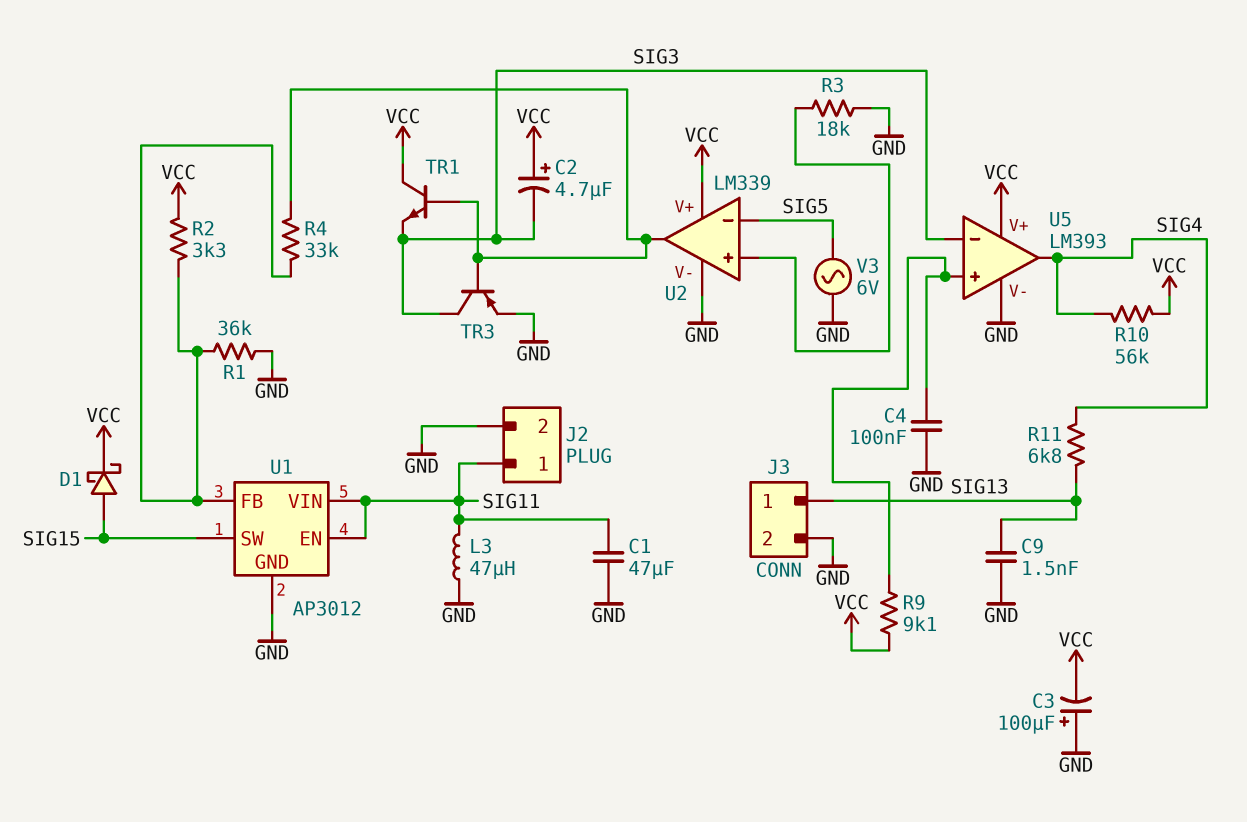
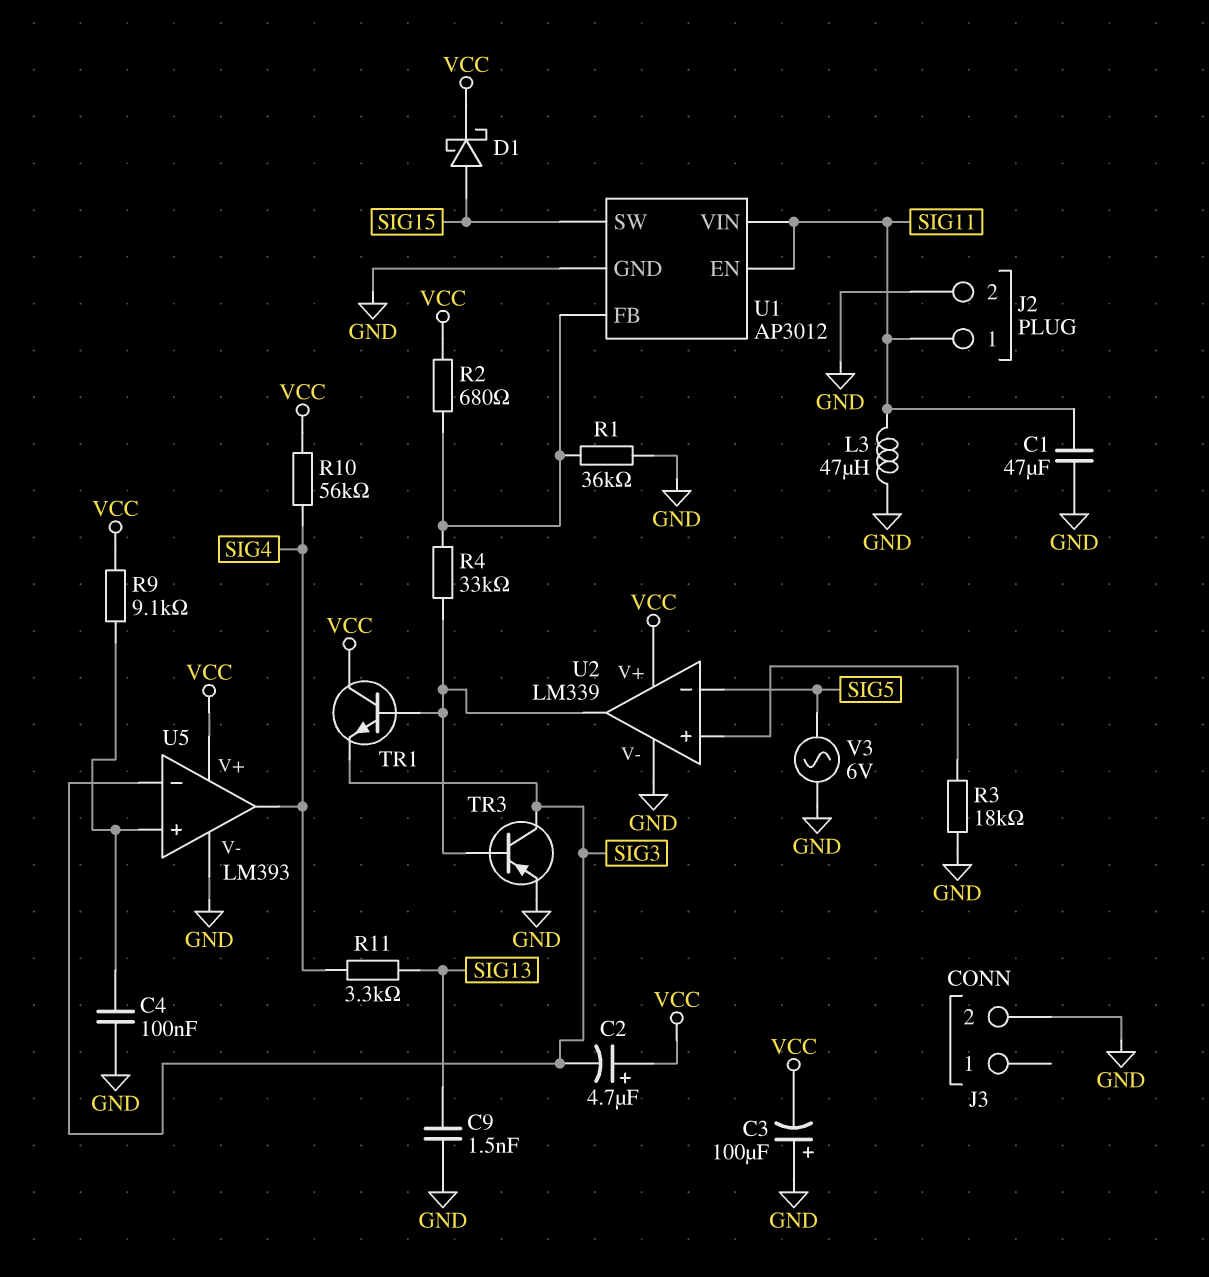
J3 pin 1: SIG13 -> none
R2: 3.3k (U1/FB, VCC) -> 680 (U1/FB, VCC)
R11: 6.8k (SIG4, SIG13) -> 3.3k (SIG4, SIG13)

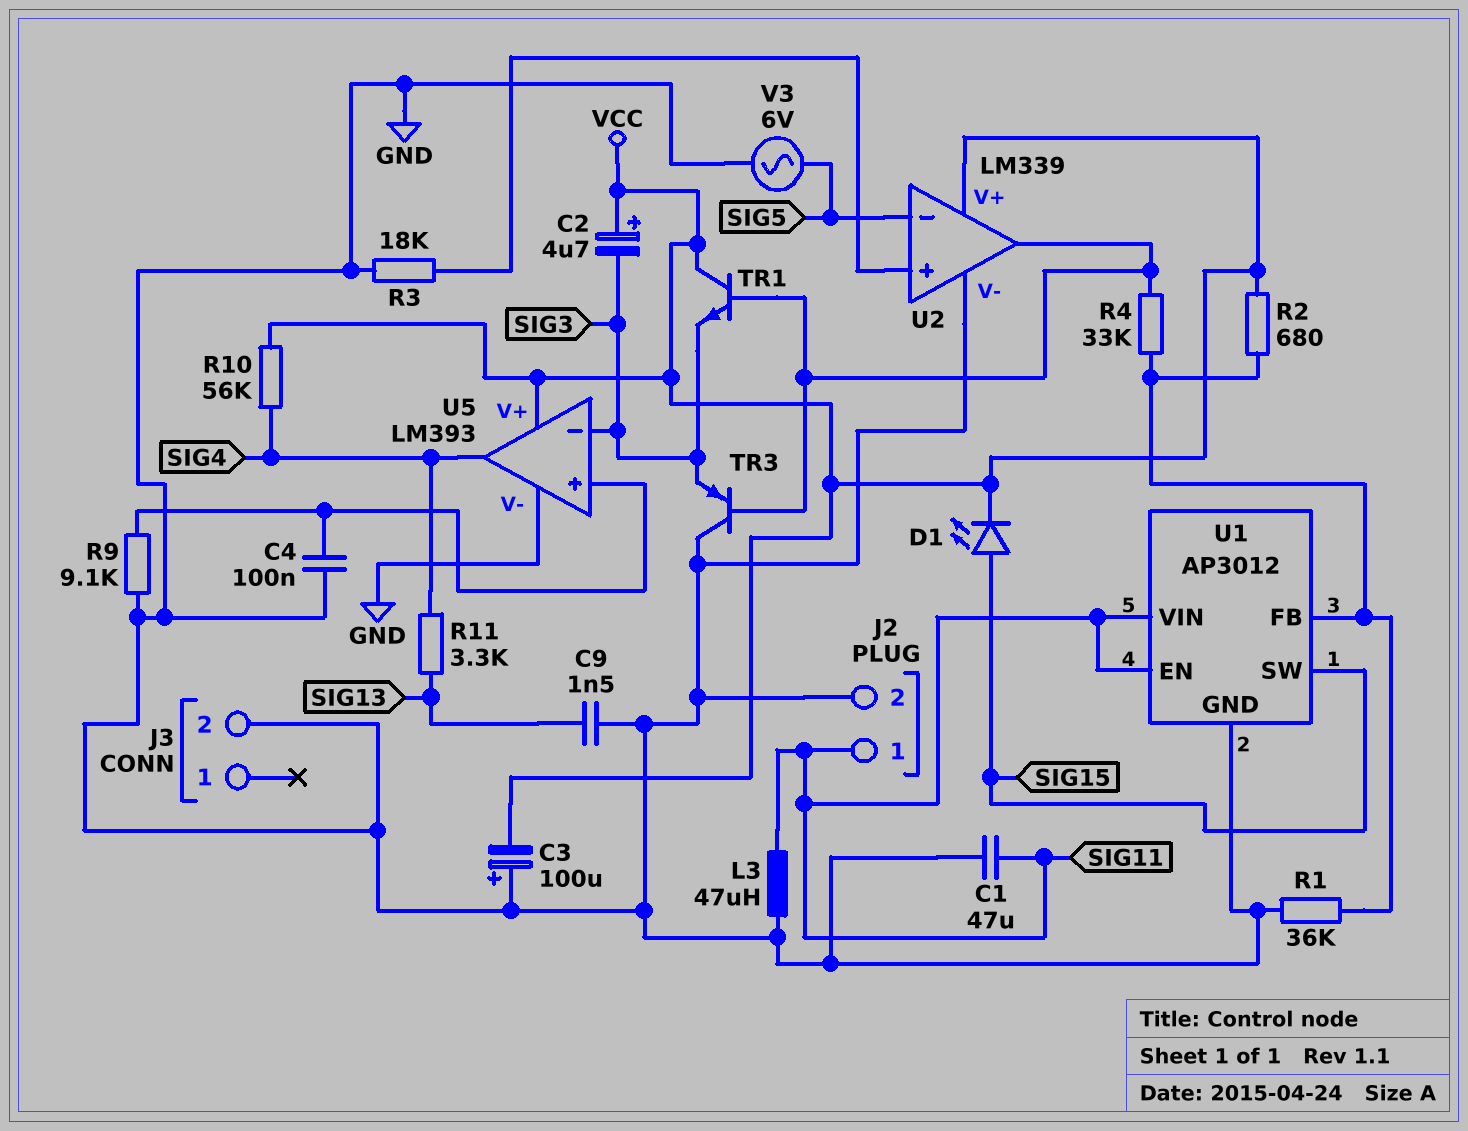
D1: schottky (A SIG15, K VCC) -> LED (A SIG15, K VCC)
R9: 9.1k (U5/in+, VCC) -> 9.1k (GND, U5/in+)
TR3: PNP (B U2/out, C SIG3, E GND) -> PNP (B U2/out, C GND, E SIG3)

